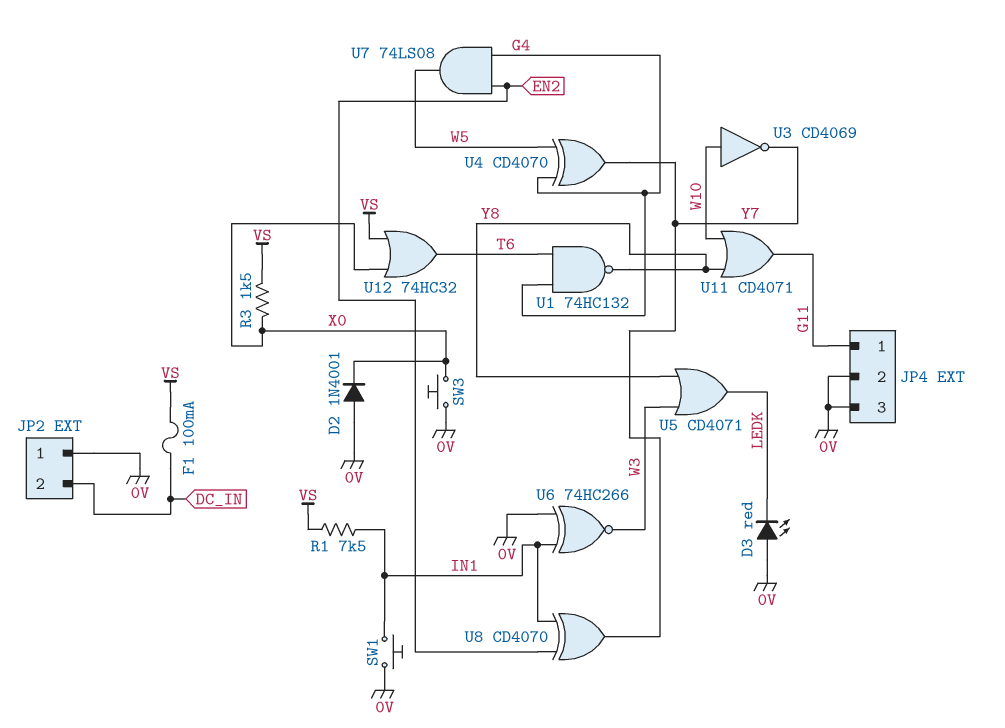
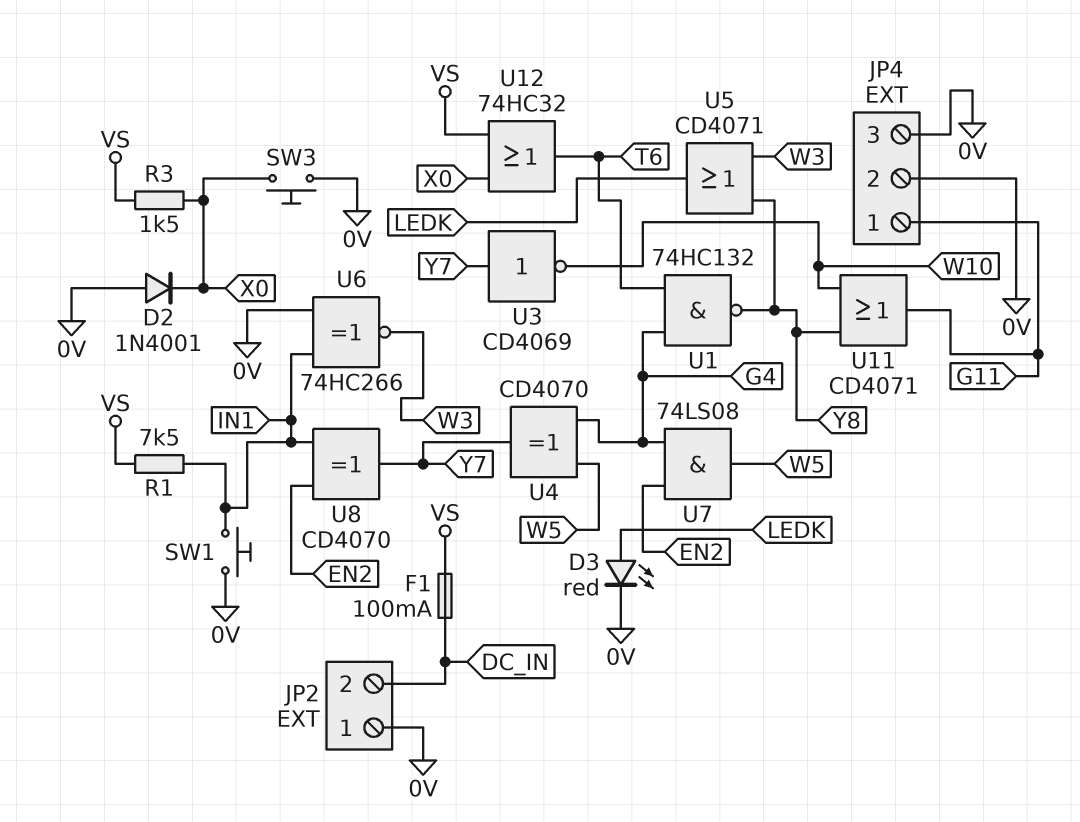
D3: LED red (A 0V, K LEDK) -> LED red (A LEDK, K 0V)
U3: NOT CD4069 (in W10, out Y7) -> NOT CD4069 (in Y7, out W10)

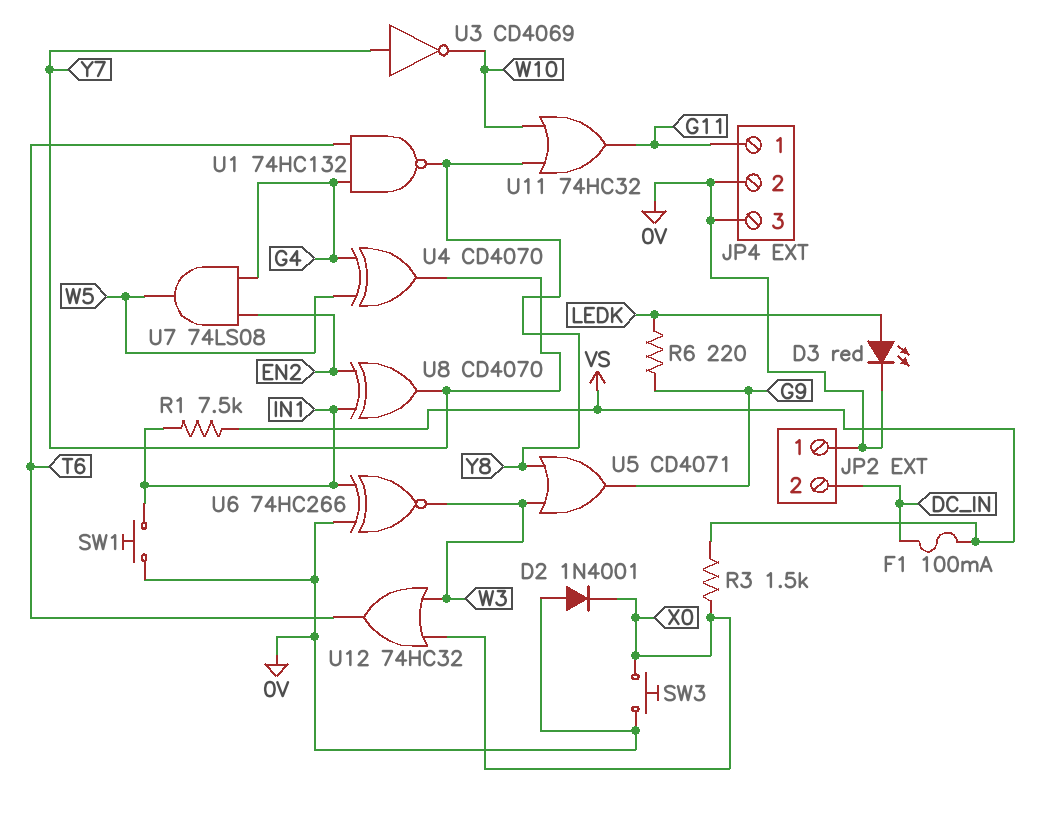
R6: none -> 220 (G9, LEDK)
U5: OR CD4071 (in W3, in Y8, out LEDK) -> OR CD4071 (in W3, in Y8, out G9)
U11: OR CD4071 (in W10, in Y8, out G11) -> OR 74HC32 (in W10, in Y8, out G11)
U12: OR 74HC32 (in VS, in X0, out T6) -> OR 74HC32 (in W3, in X0, out T6)

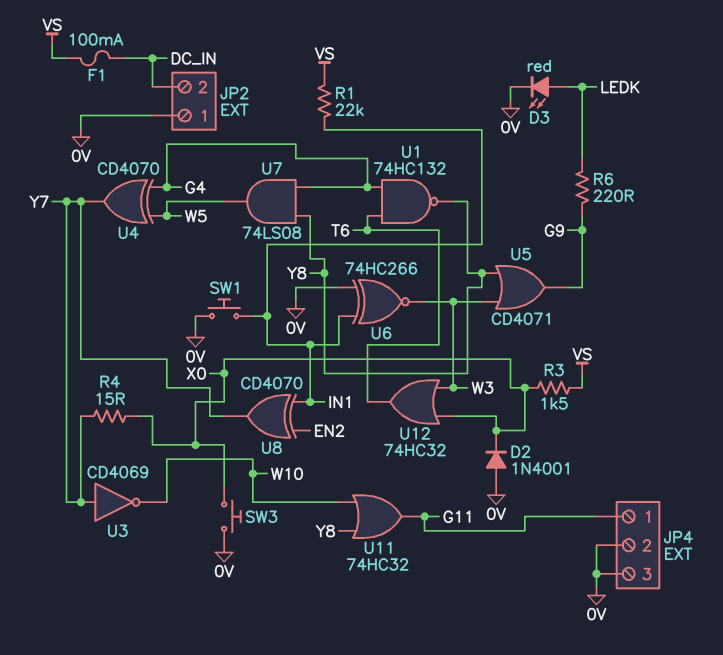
R1: 7.5k (IN1, VS) -> 22k (IN1, VS)
R4: none -> 15 (X0, Y7)
U7: AND 74LS08 (in EN2, in G4, out W5) -> AND 74LS08 (in G4, in Y8, out W5)

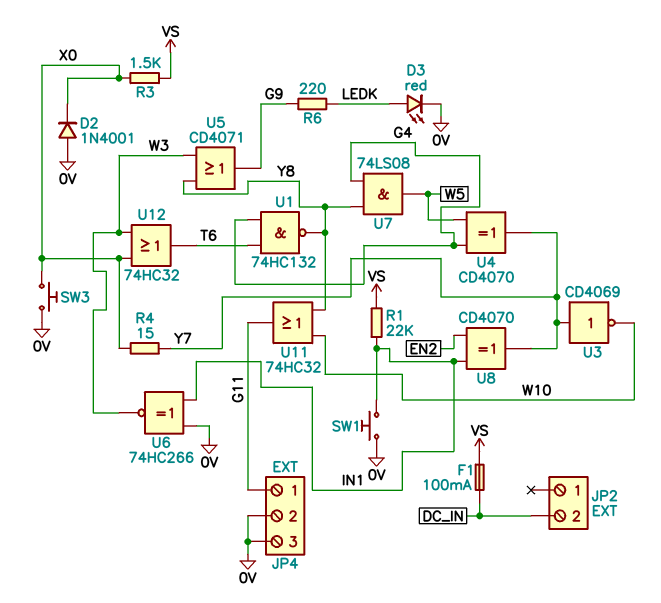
JP2 pin 1: 0V -> none

